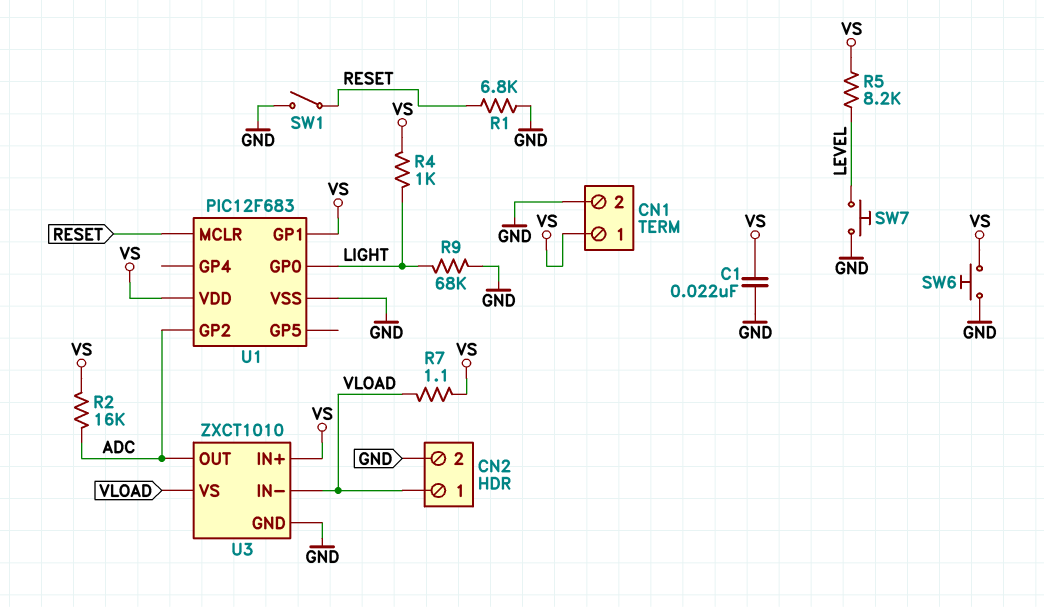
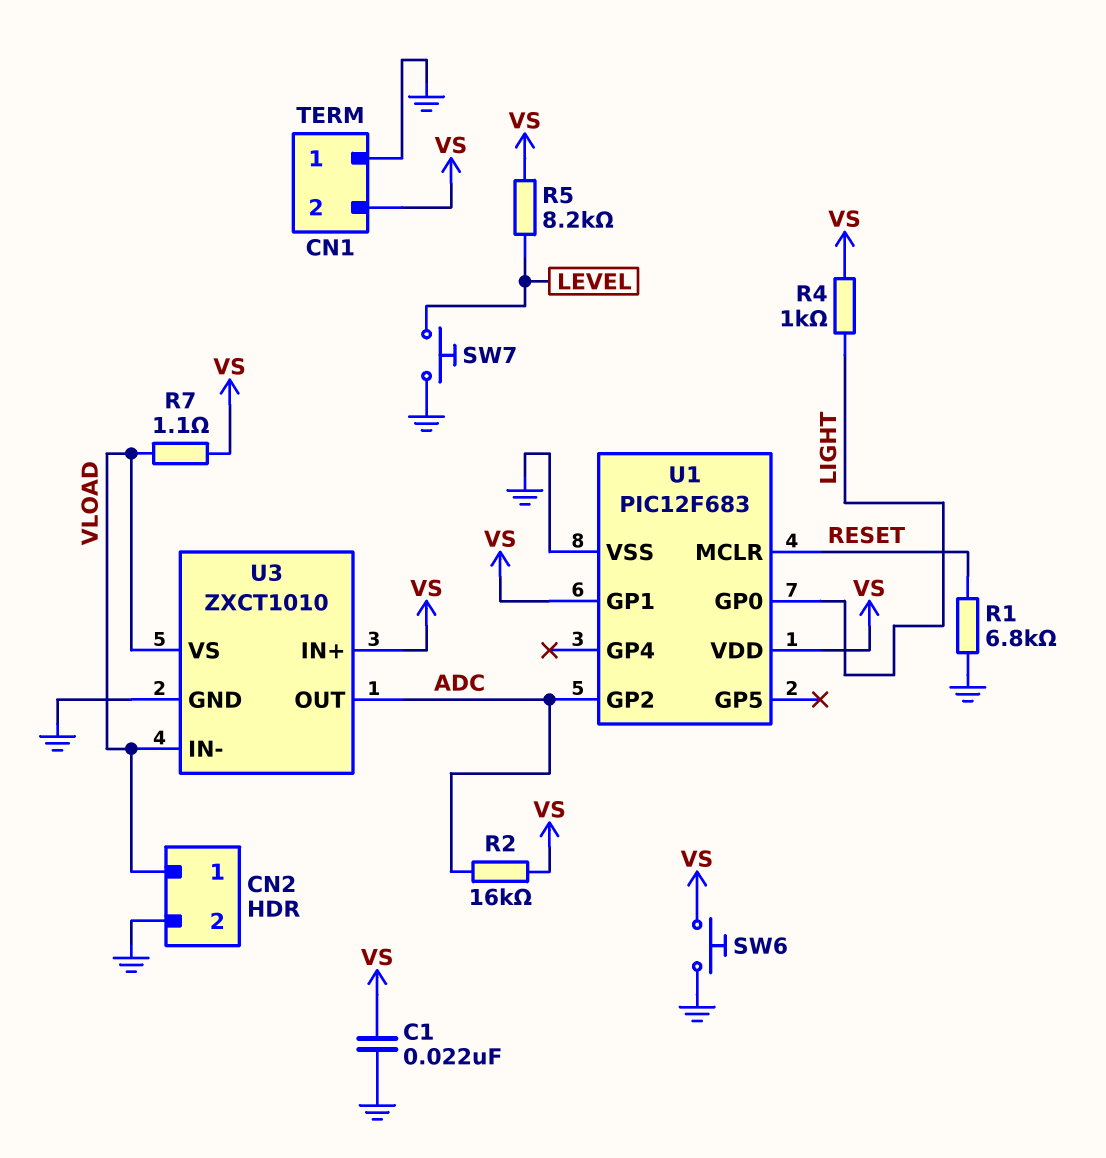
CN1 pin 1: VS -> GND
CN1 pin 2: GND -> VS
R9: 68k (GND, LIGHT) -> none
SW1: switch (GND, RESET) -> none

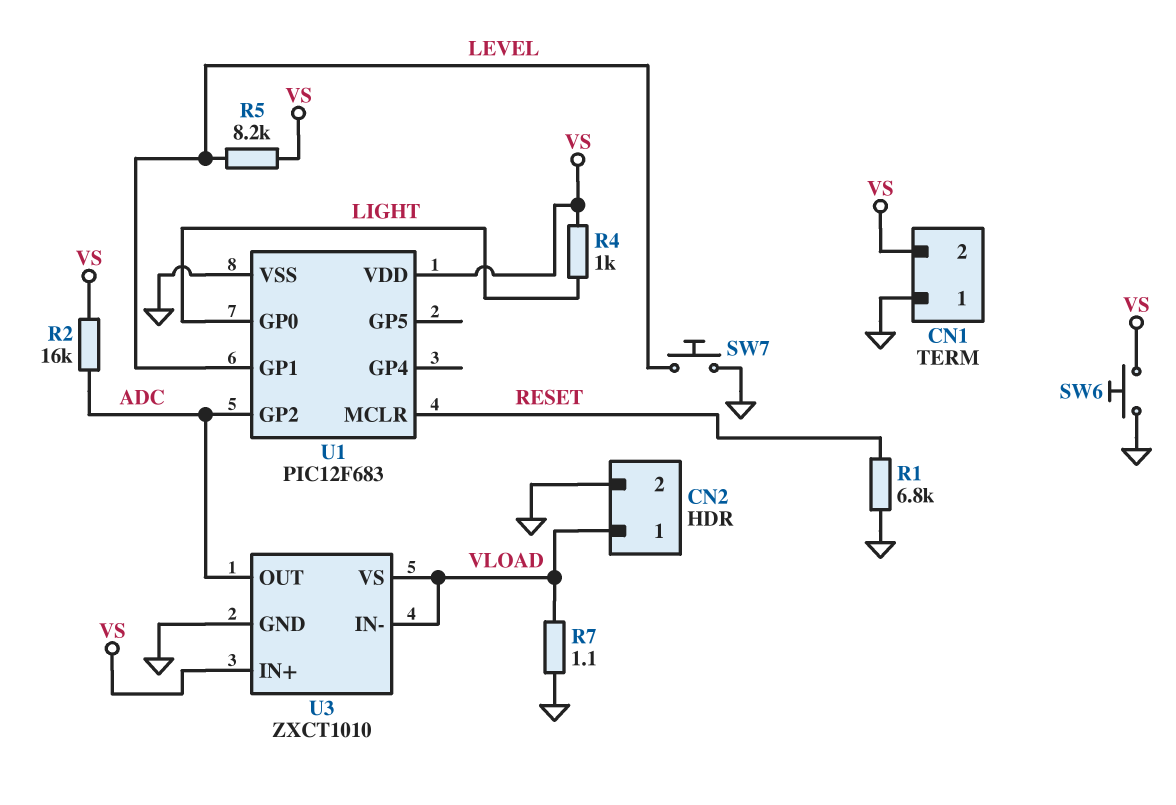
C1: 22nF (GND, VS) -> none
R7: 1.1 (VLOAD, VS) -> 1.1 (GND, VLOAD)
U1 pin GP1: VS -> LEVEL

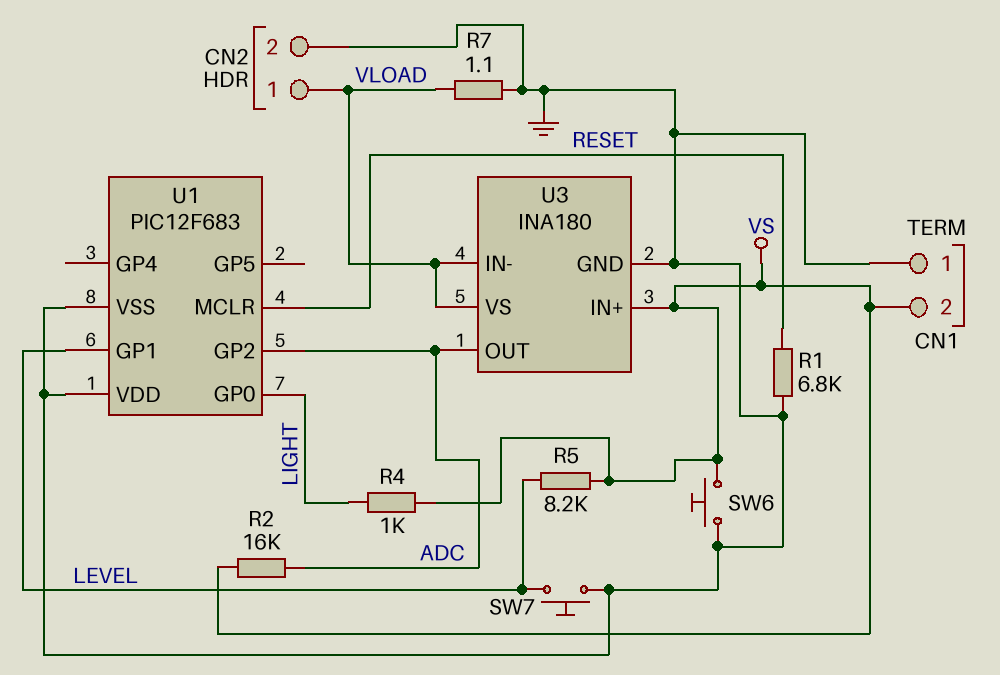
U1 pin VDD: VS -> GND
U3: ZXCT1010 -> INA180

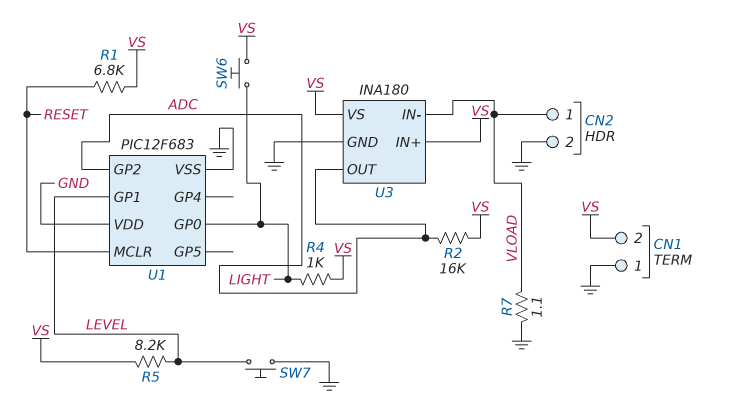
R1: 6.8k (GND, RESET) -> 6.8k (RESET, VS)
SW6: button (GND, VS) -> button (LIGHT, VS)
U3 pin VS: VLOAD -> VS

